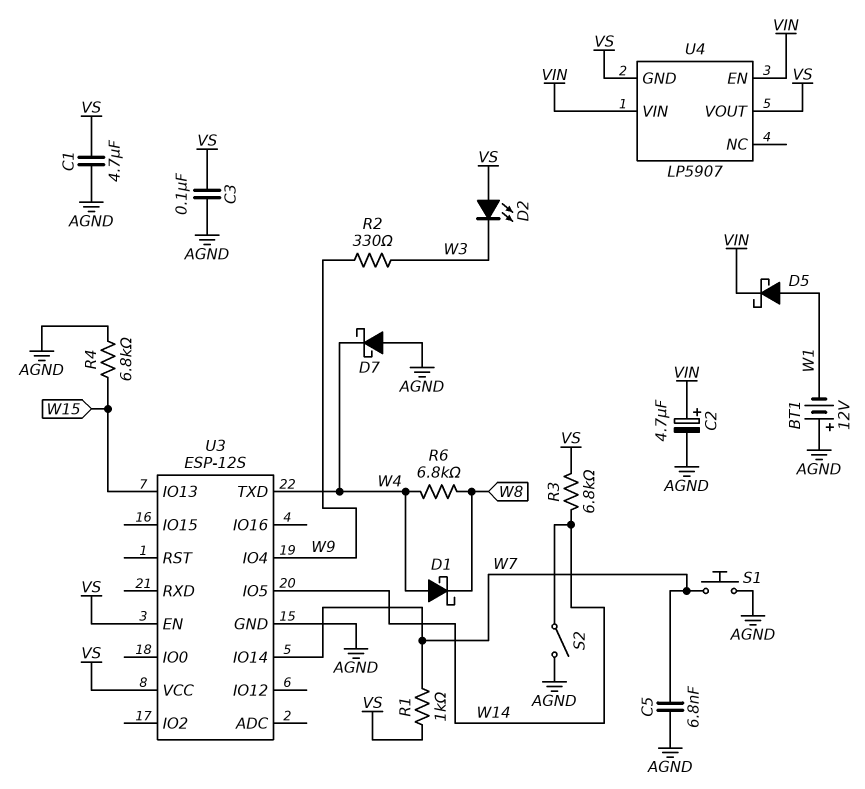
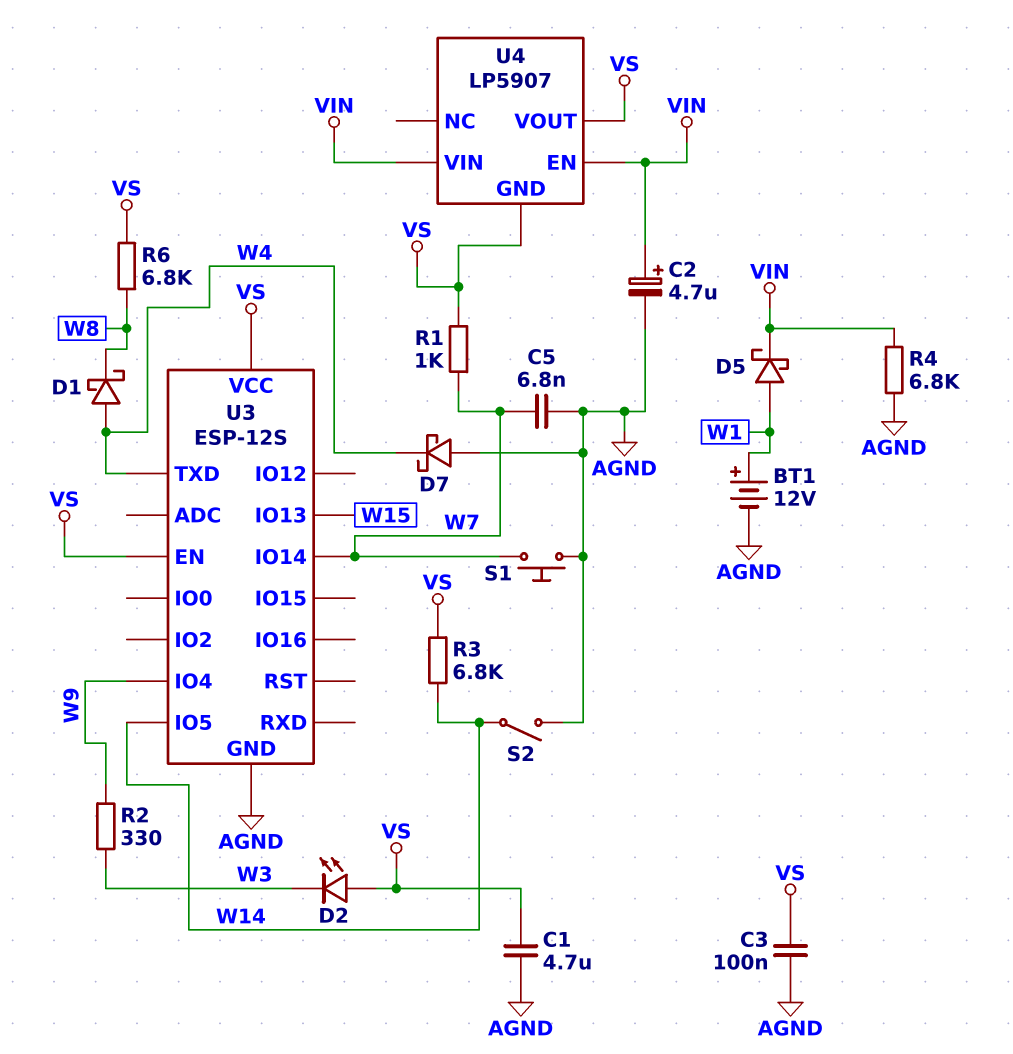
BT1: 12V (plus AGND, minus W1) -> 12V (plus W1, minus AGND)
R4: 6.8k (AGND, W15) -> 6.8k (AGND, VIN)
R6: 6.8k (W4, W8) -> 6.8k (VS, W8)

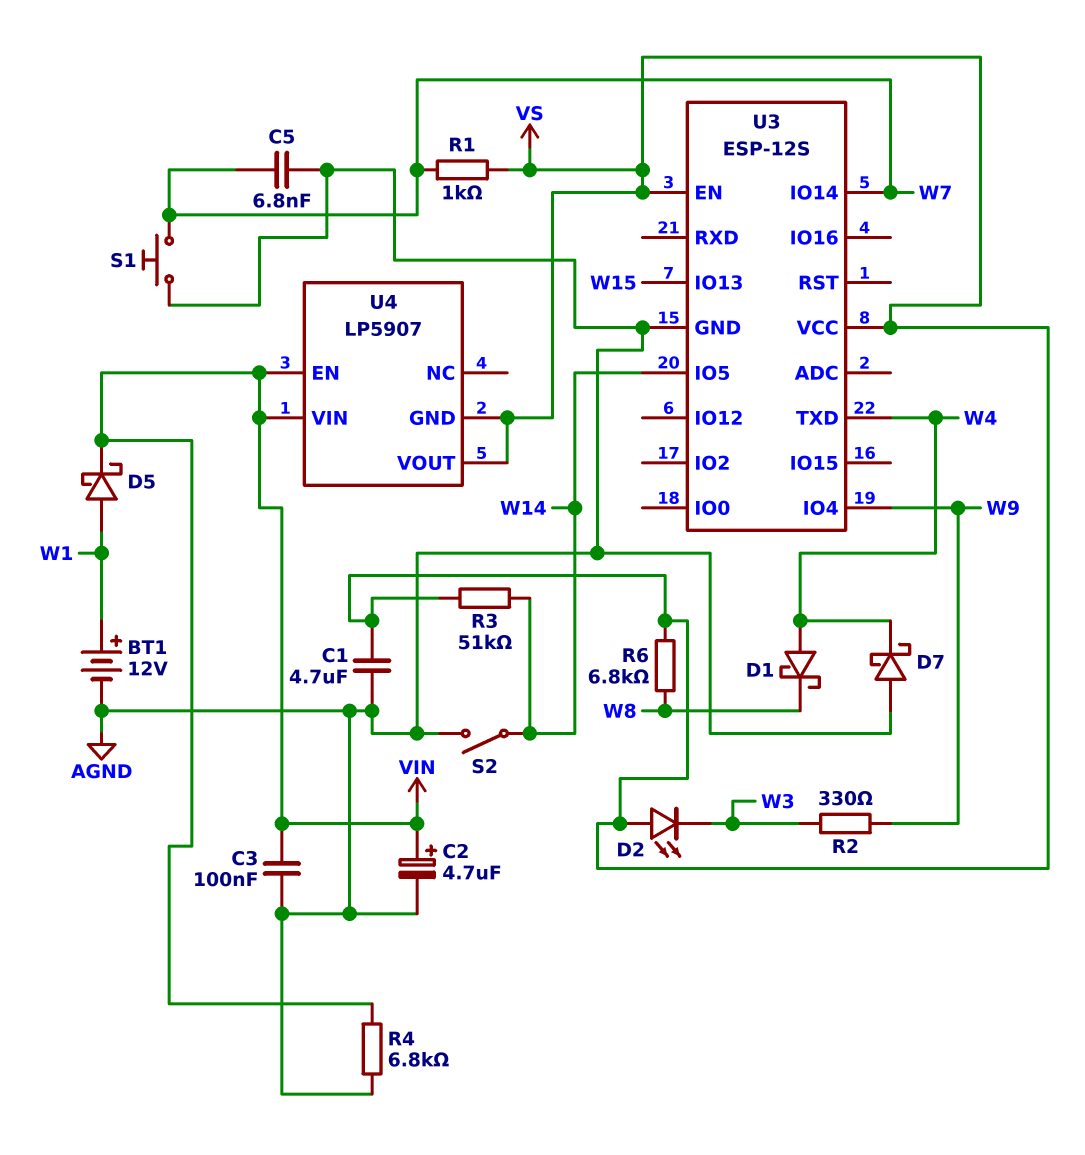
C3: 100nF (AGND, VS) -> 100nF (AGND, VIN)
R3: 6.8k (VS, W14) -> 51k (VS, W14)

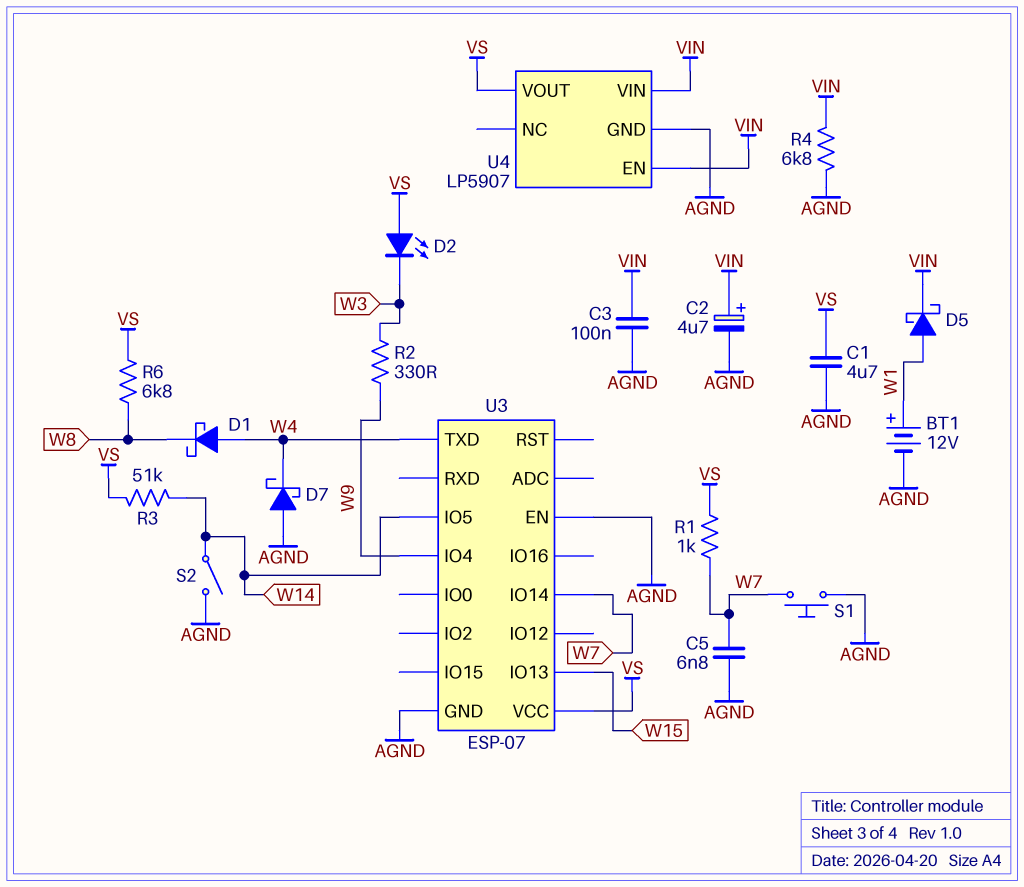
U3: ESP-12S -> ESP-07
U3 pin EN: VS -> AGND
U4 pin GND: VS -> AGND

